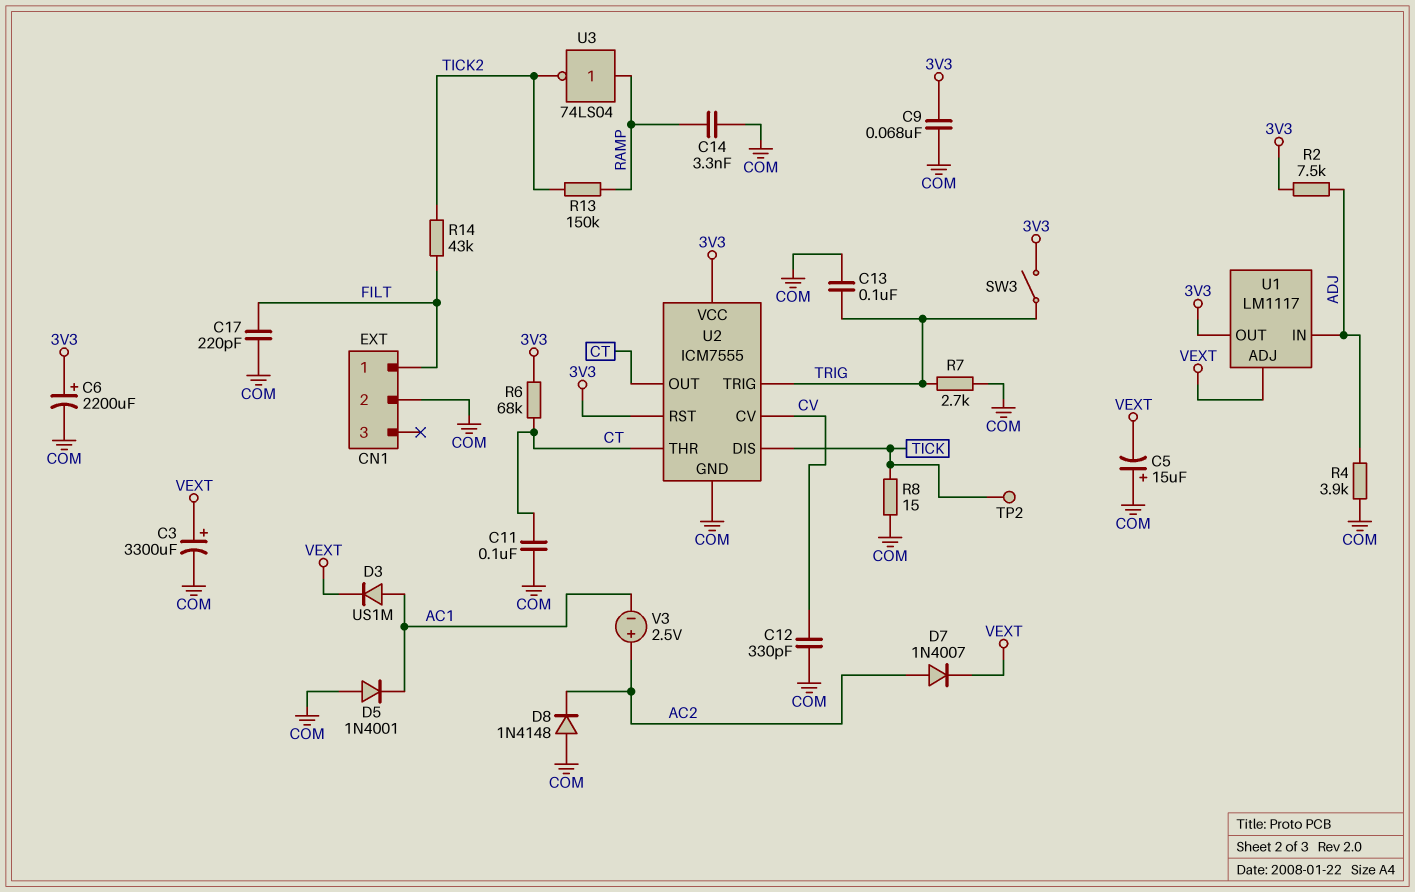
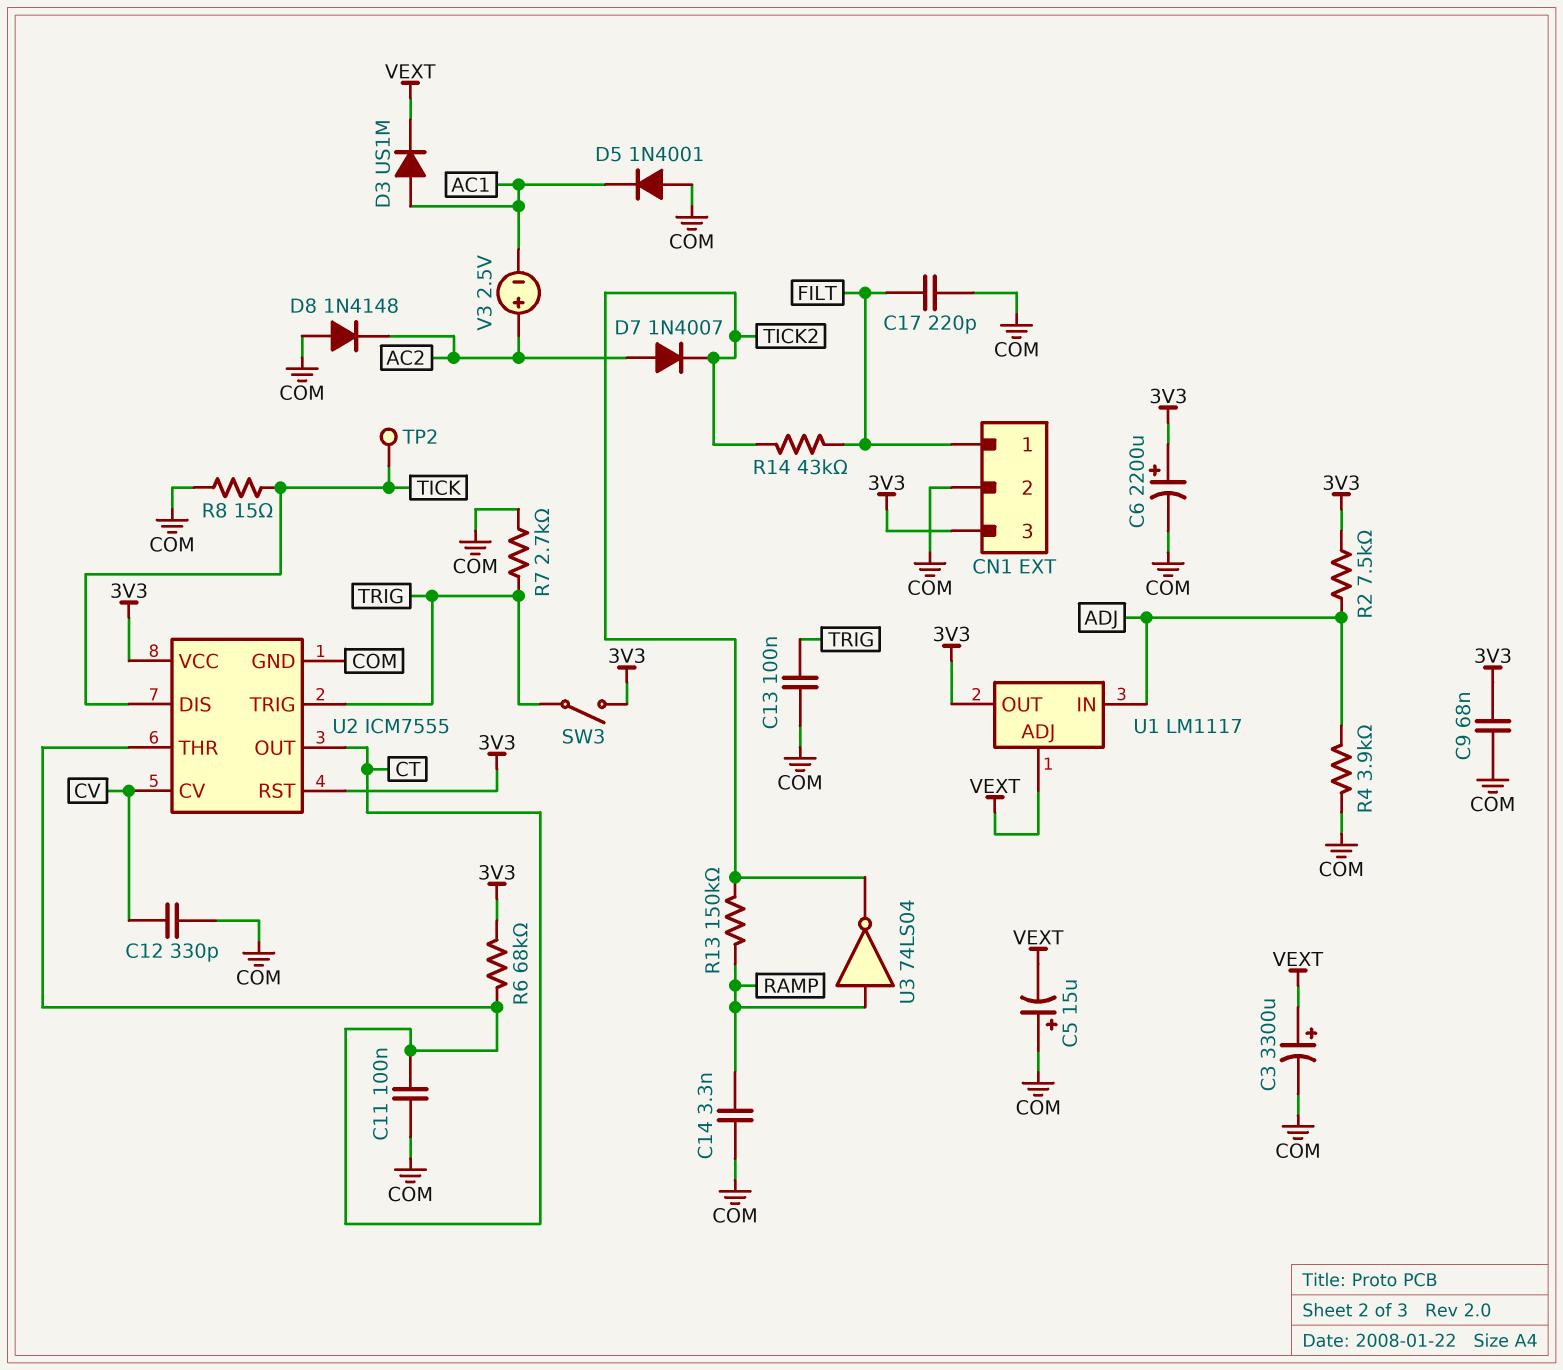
CN1 pin 3: none -> 3V3
D7: diode 1N4007 (A AC2, K VEXT) -> diode 1N4007 (A AC2, K TICK2)

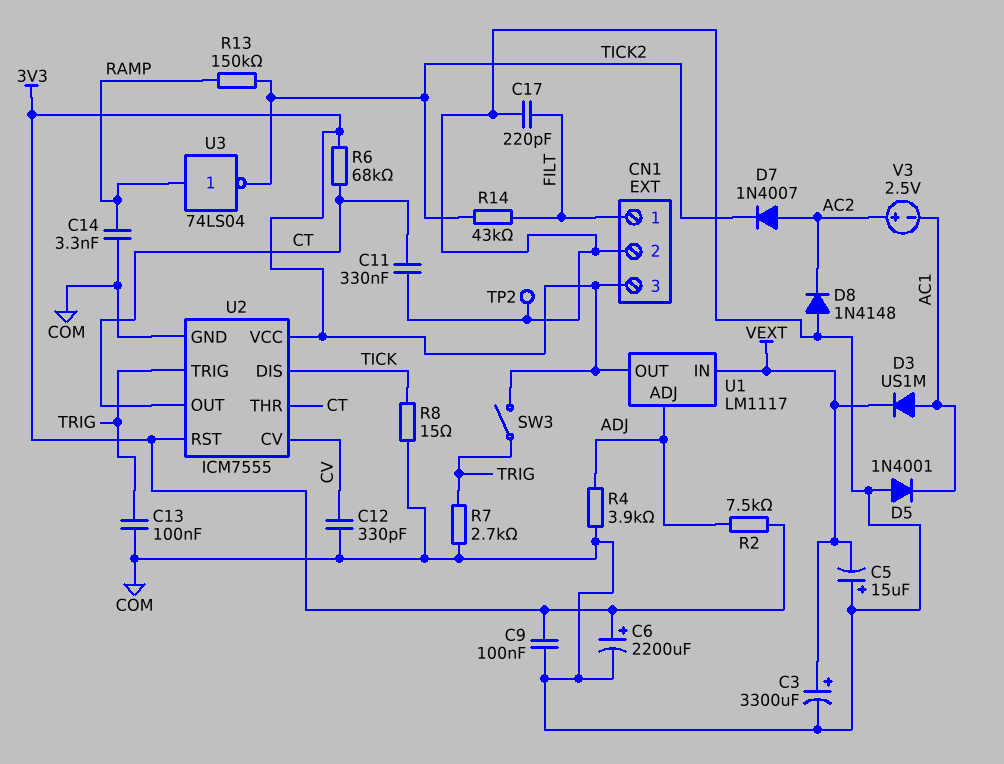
C9: 68nF (3V3, COM) -> 100nF (3V3, COM)
C11: 100nF (COM, CT) -> 330nF (COM, CT)
TP2: test point (TICK) -> test point (COM)
U1 pin ADJ: VEXT -> ADJ
U1 pin IN: ADJ -> VEXT

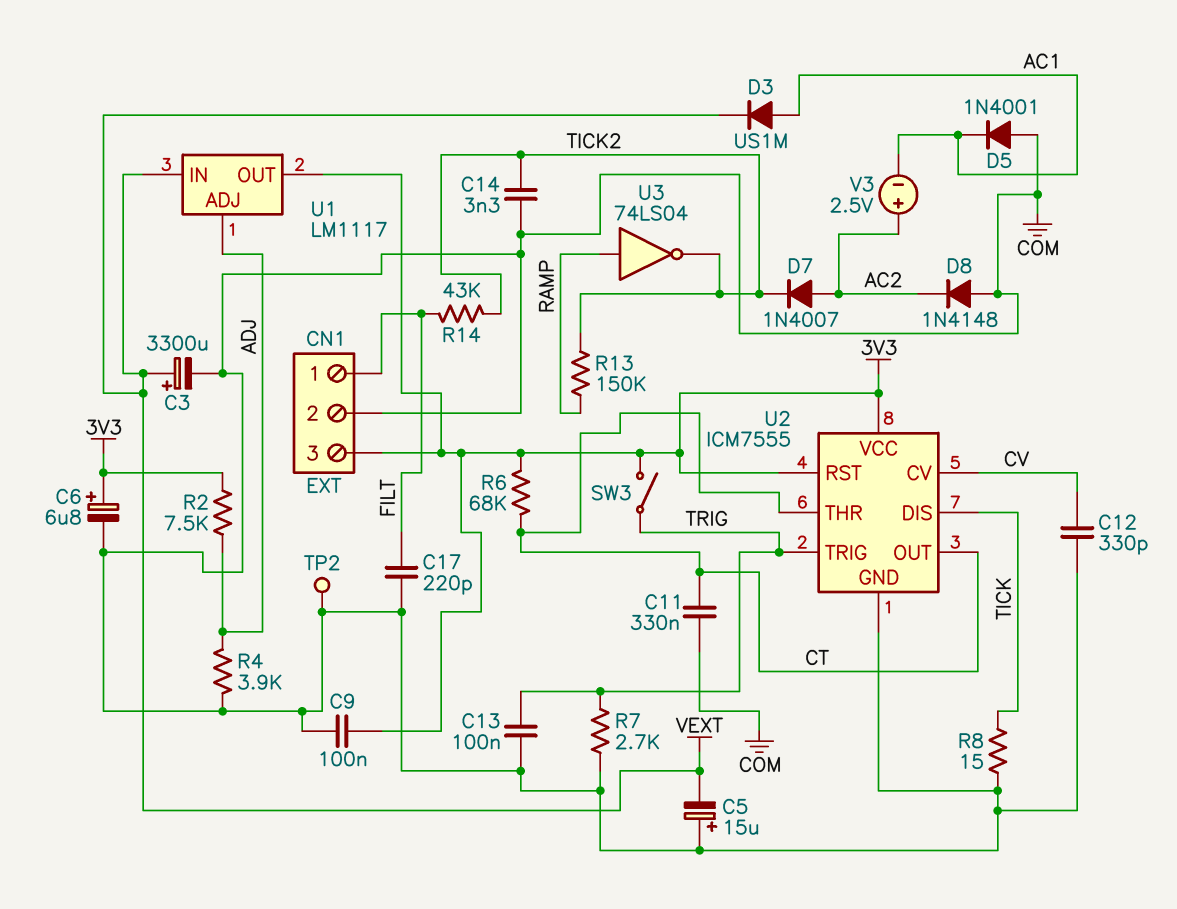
C6: 2200uF (plus 3V3, minus COM) -> 6.8uF (plus 3V3, minus COM)
C14: 3.3nF (COM, RAMP) -> 3.3nF (COM, TICK2)

